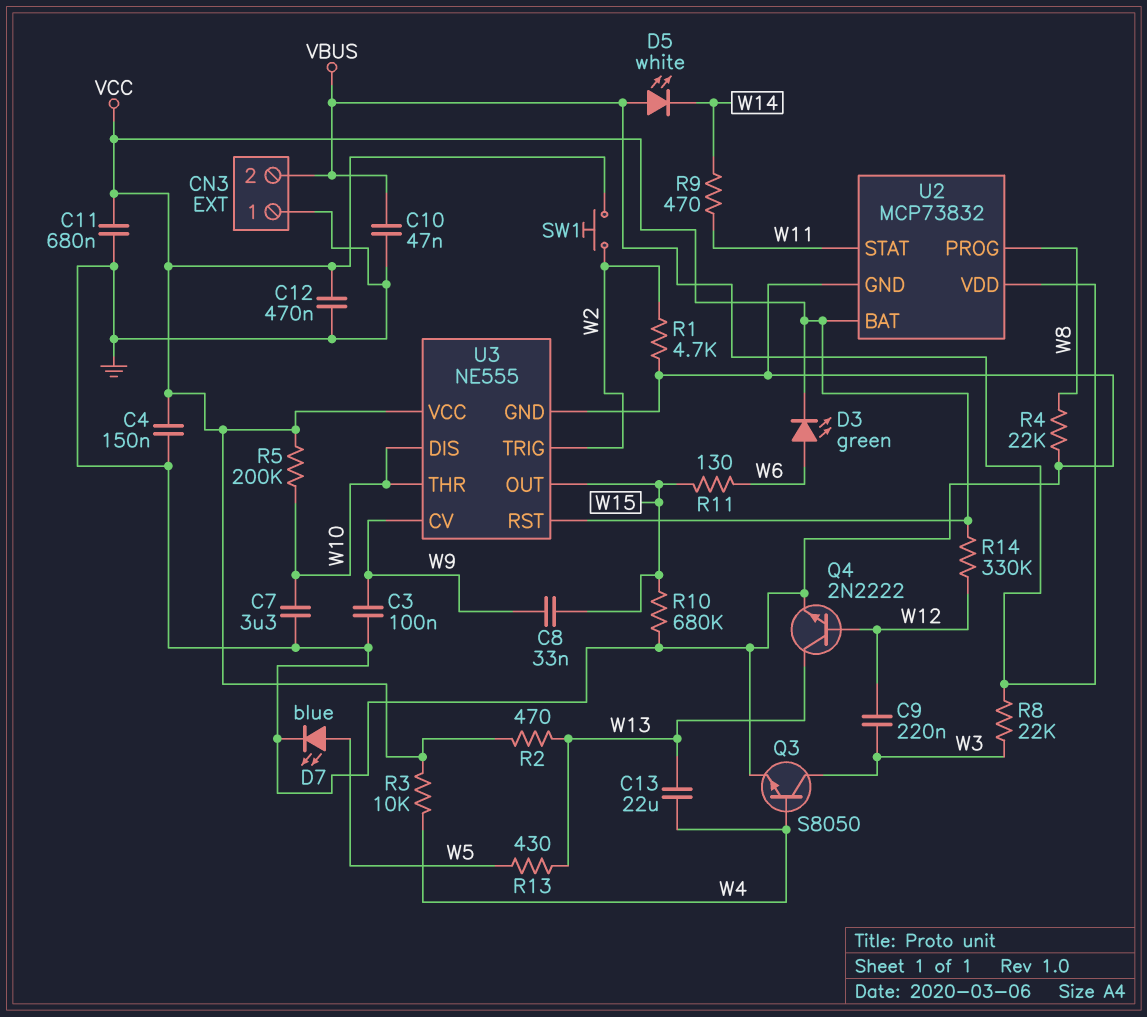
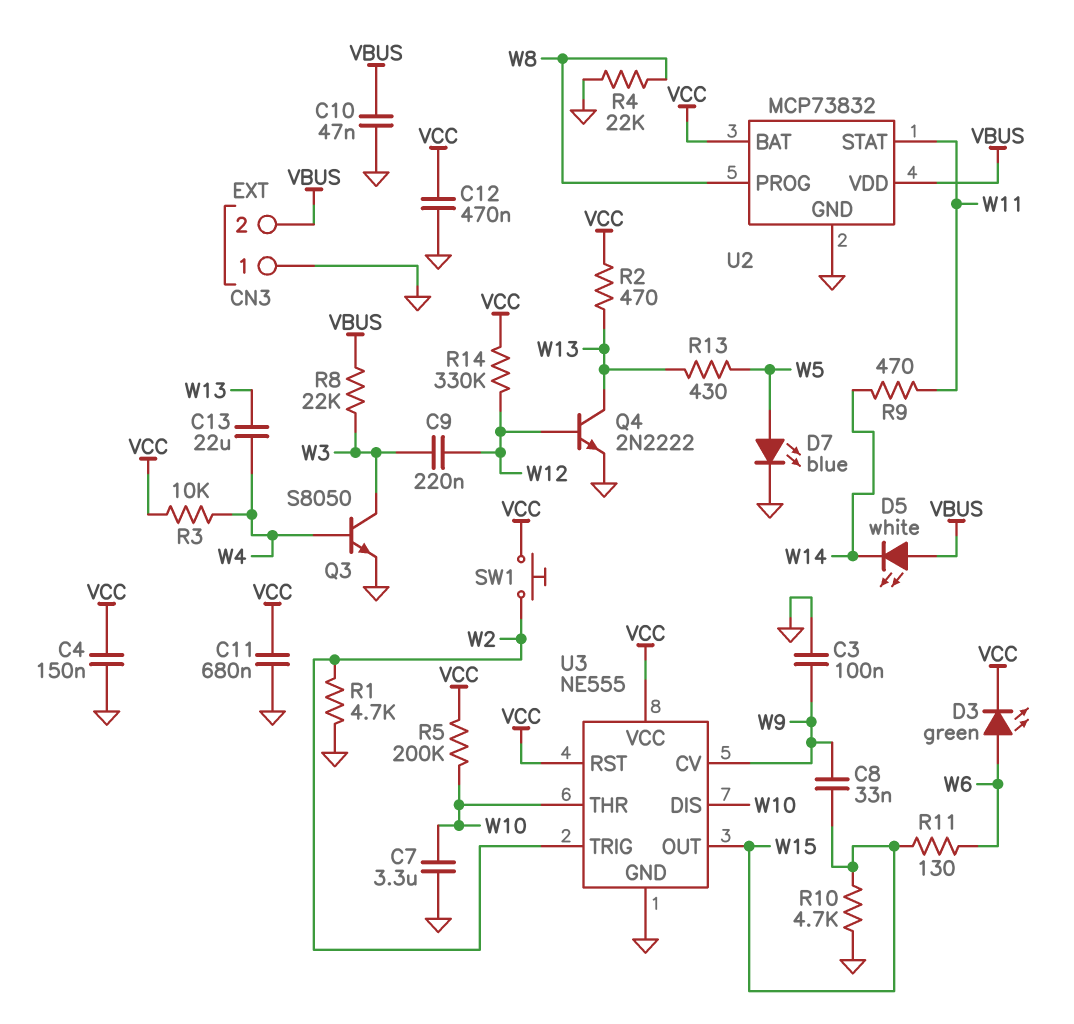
R10: 680k (GND, W15) -> 4.7k (GND, W15)

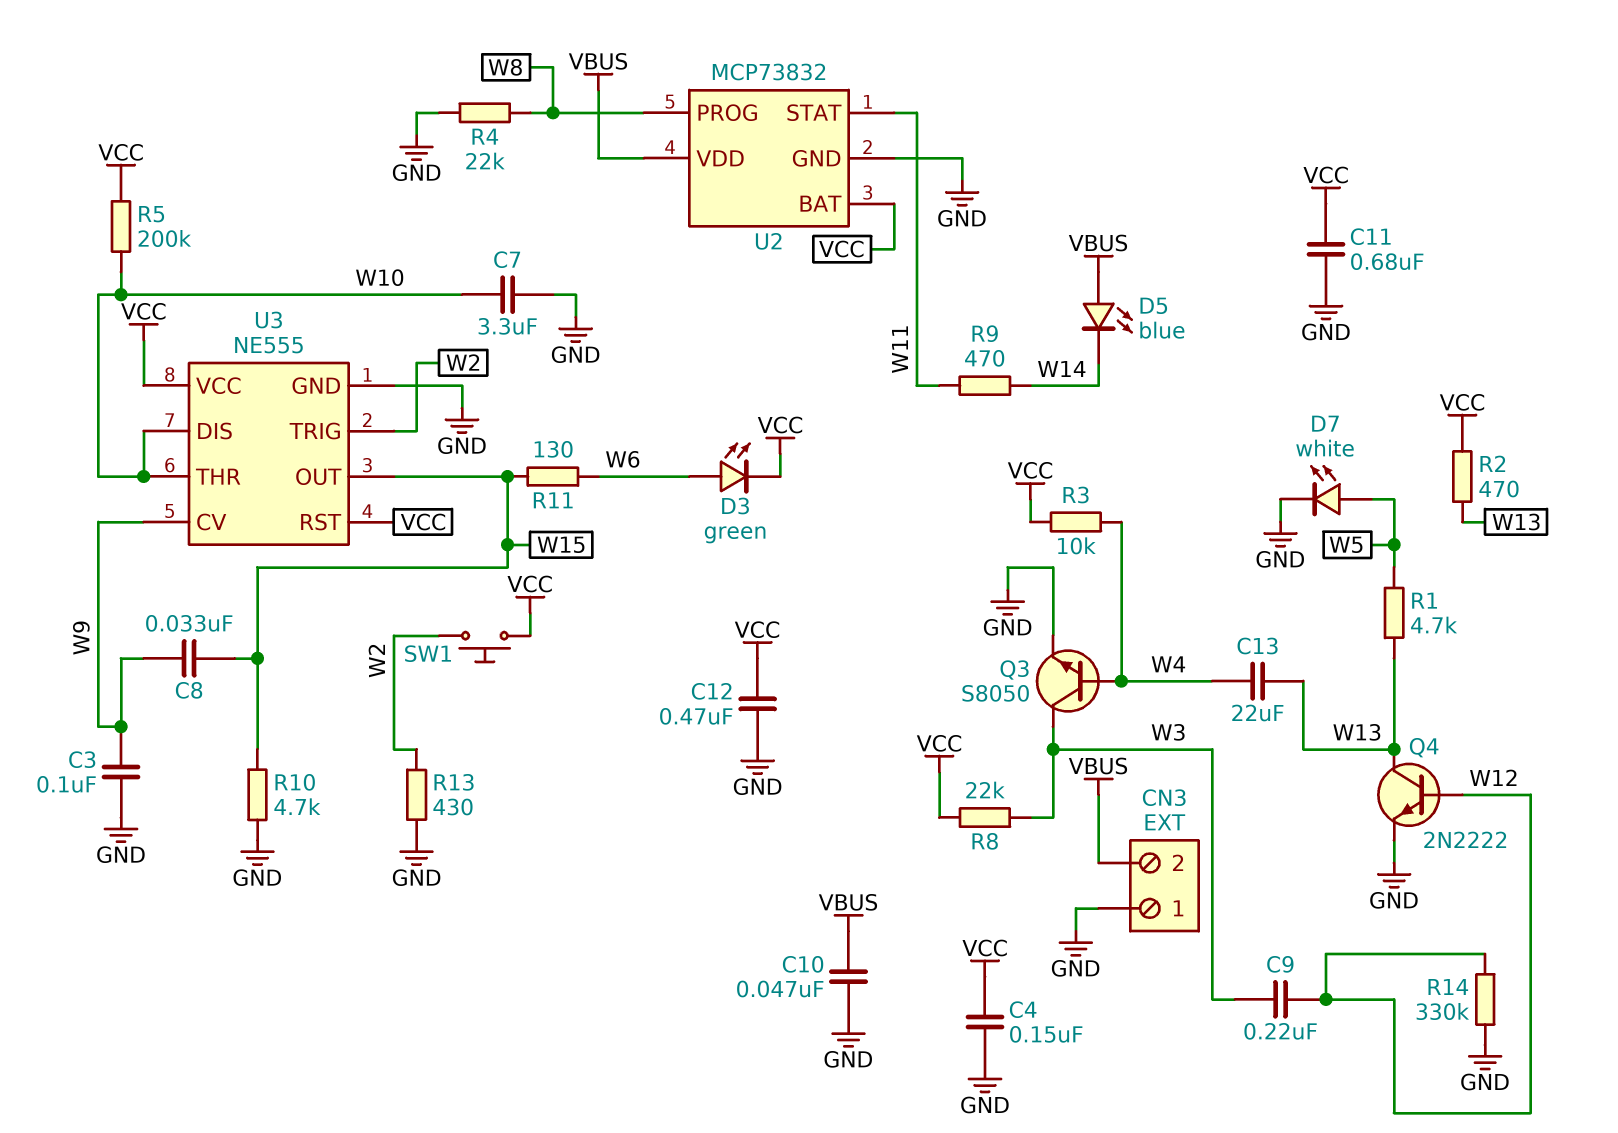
D5: LED white (A VBUS, K W14) -> LED blue (A VBUS, K W14)
D7: LED blue (A W5, K GND) -> LED white (A W5, K GND)
R1: 4.7k (GND, W2) -> 4.7k (W5, W13)
R8: 22k (VBUS, W3) -> 22k (VCC, W3)
R13: 430 (W5, W13) -> 430 (GND, W2)
R14: 330k (VCC, W12) -> 330k (GND, W12)

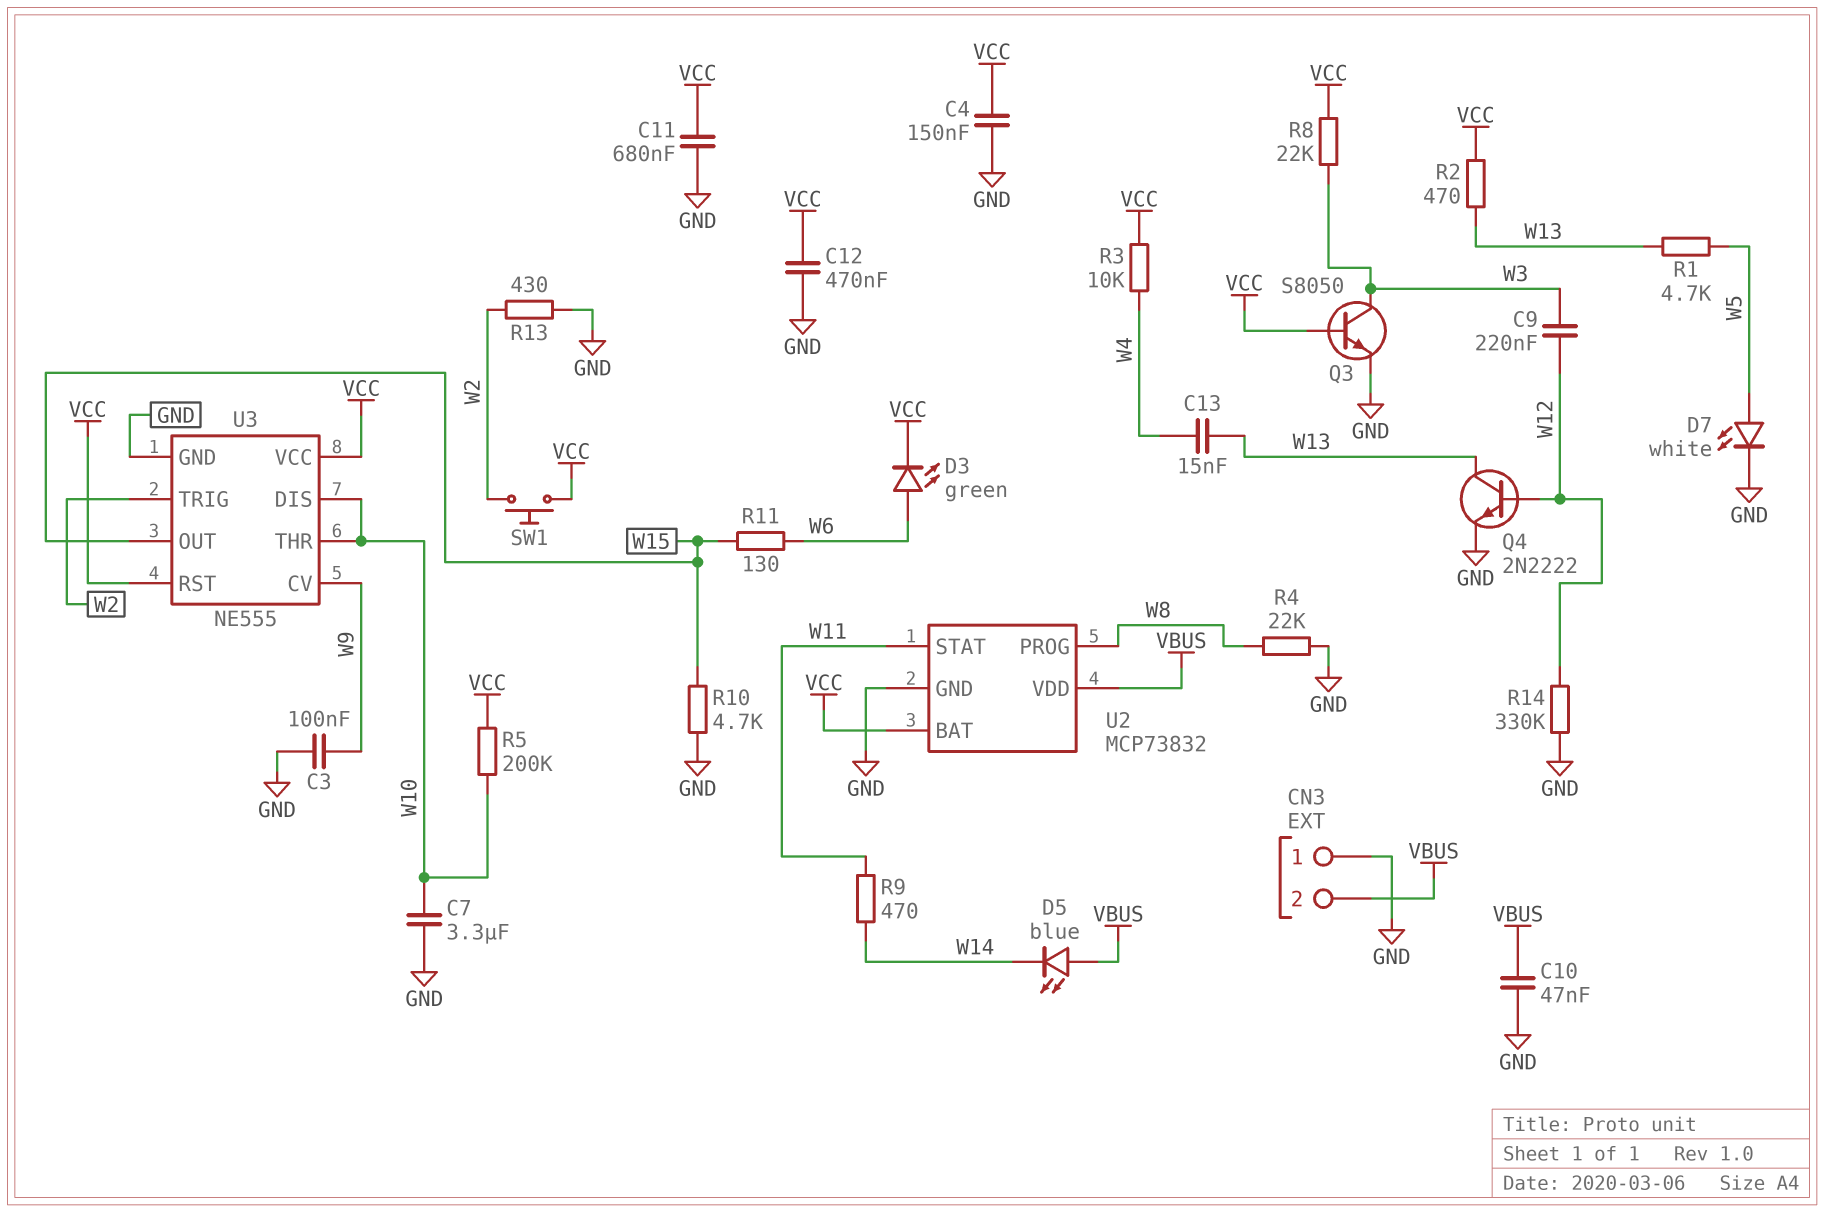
C8: 33nF (W9, W15) -> none
C13: 22uF (W4, W13) -> 15nF (W4, W13)
Q3: NPN S8050 (B W4, C W3, E GND) -> NPN S8050 (B VCC, C W3, E GND)

